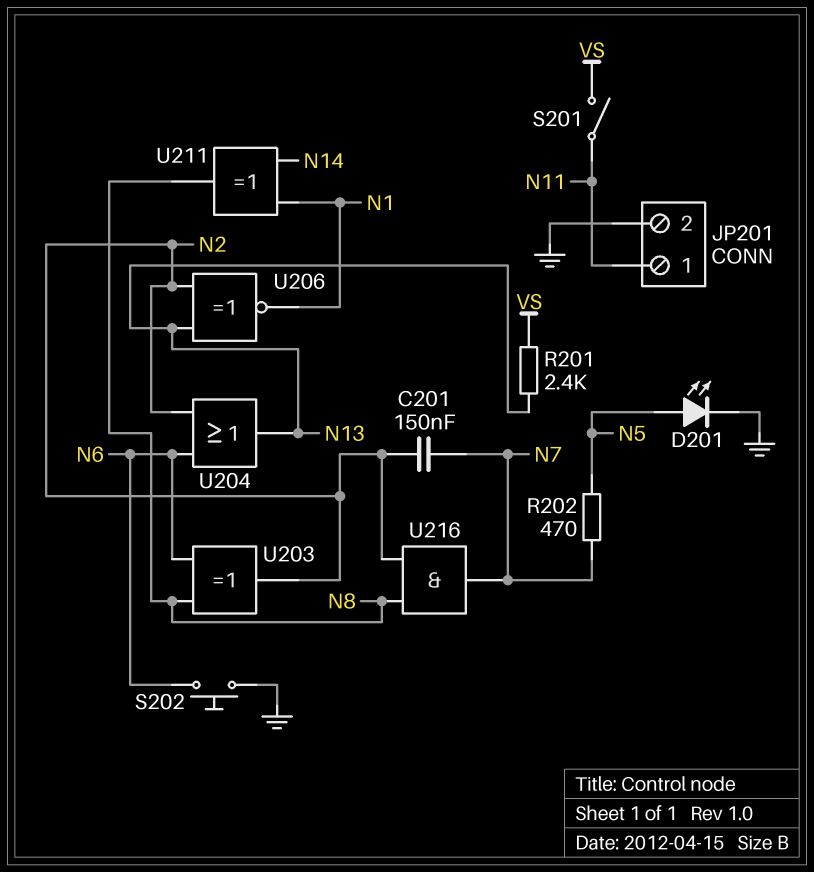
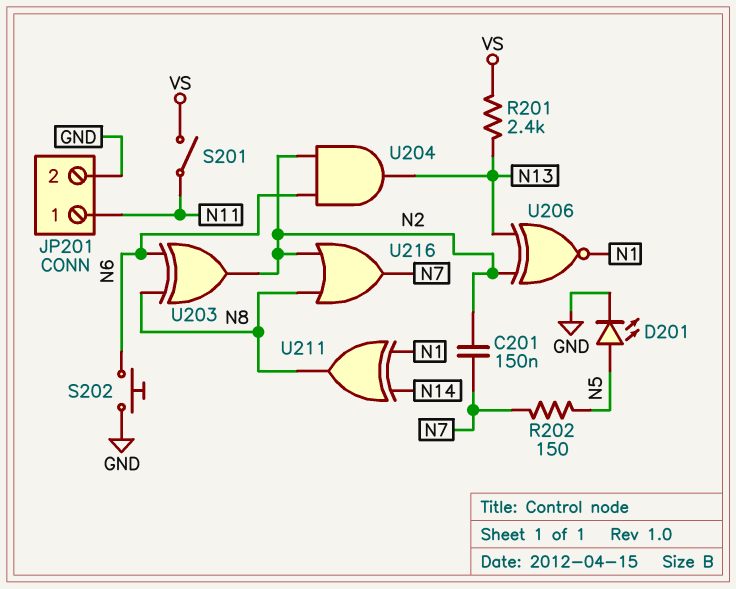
R202: 470 (N5, N7) -> 150 (N5, N7)
U204: OR (in N2, in N6, out N13) -> AND (in N2, in N6, out N13)
U216: AND (in N2, in N8, out N7) -> OR (in N2, in N8, out N7)

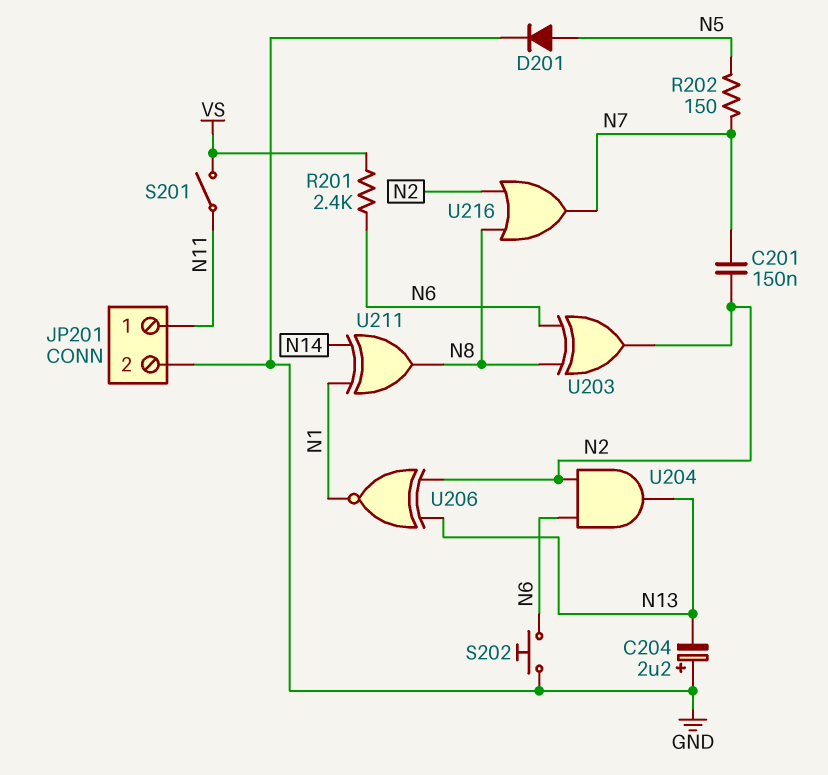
C204: none -> 2.2uF (plus GND, minus N13)
D201: LED (A N5, K GND) -> diode (A N5, K GND)
R201: 2.4k (N13, VS) -> 2.4k (N6, VS)

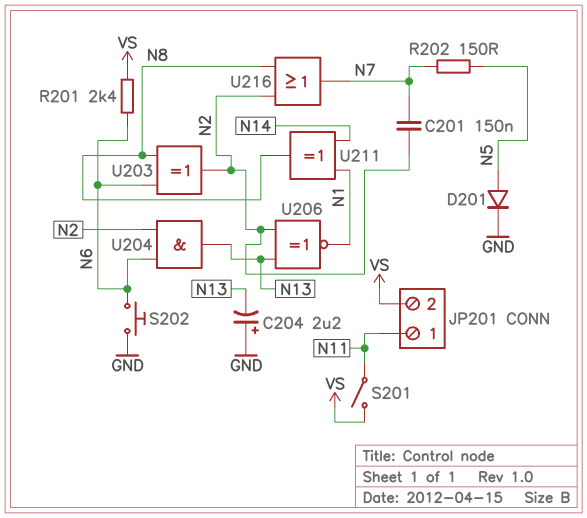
JP201 pin 2: GND -> VS

